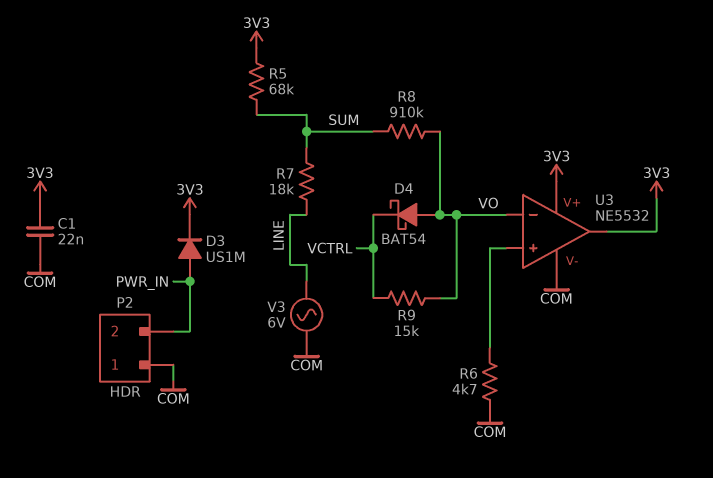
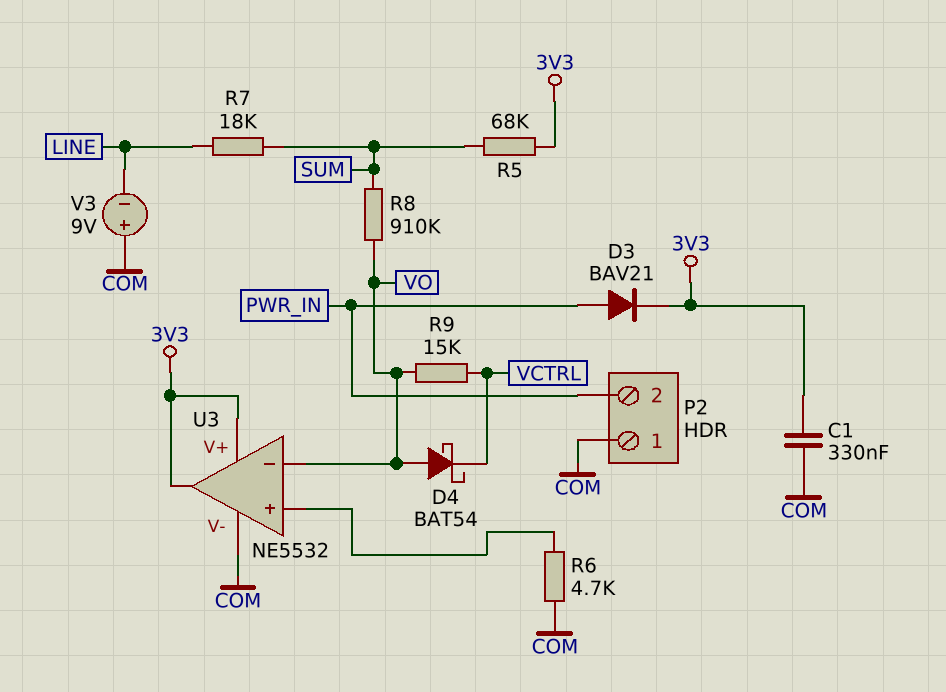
C1: 22nF (3V3, COM) -> 330nF (3V3, COM)
D3: diode US1M (A PWR_IN, K 3V3) -> diode BAV21 (A PWR_IN, K 3V3)
V3: AC 6V (COM, LINE) -> 9V (plus COM, minus LINE)

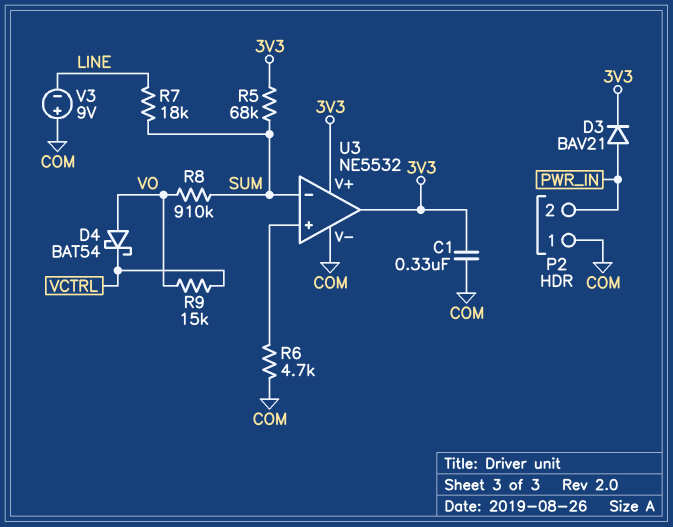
U3 pin in-: VO -> SUM

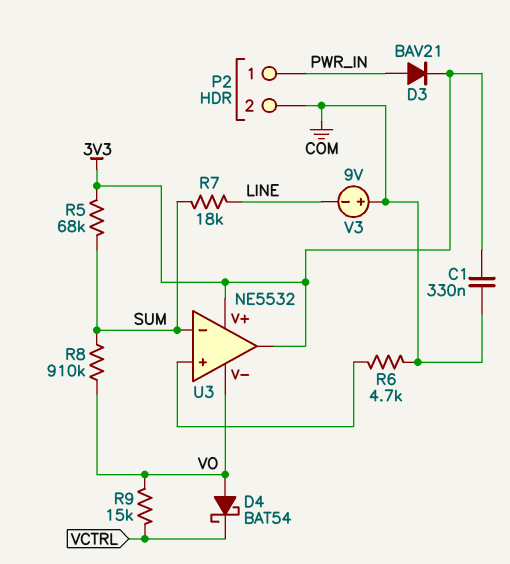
P2 pin 1: COM -> PWR_IN
P2 pin 2: PWR_IN -> COM
U3 pin V-: COM -> VO

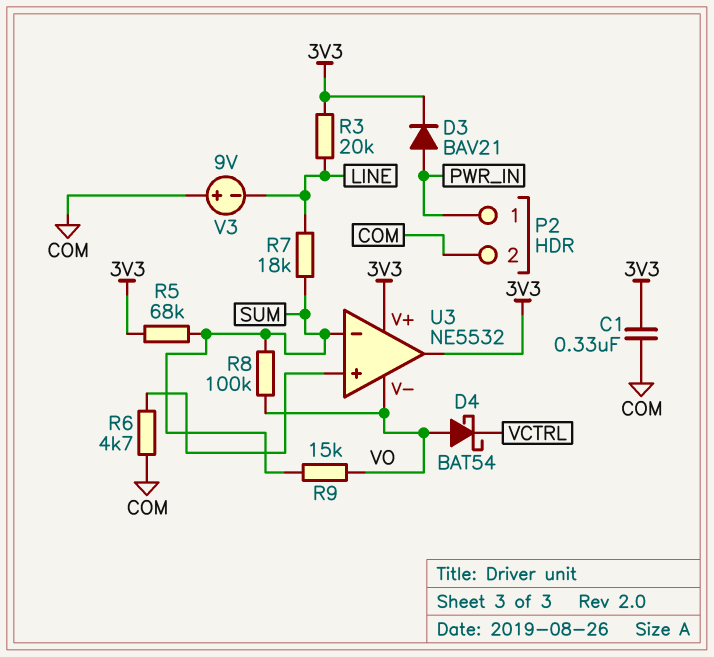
R3: none -> 20k (3V3, LINE)
R8: 910k (SUM, VO) -> 100k (SUM, VO)
R9: 15k (VCTRL, VO) -> 15k (SUM, VO)

